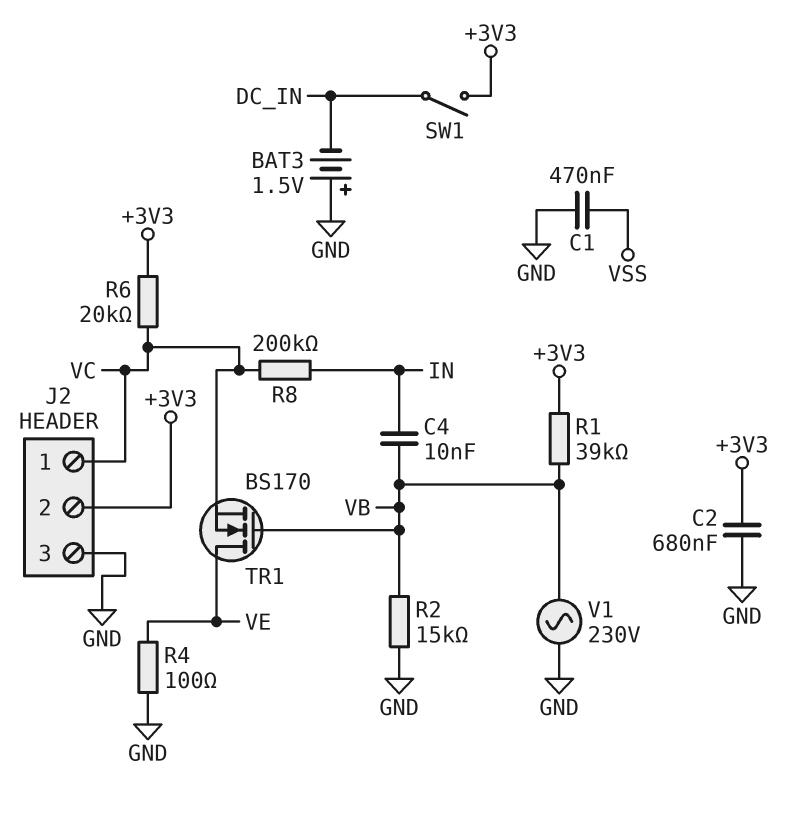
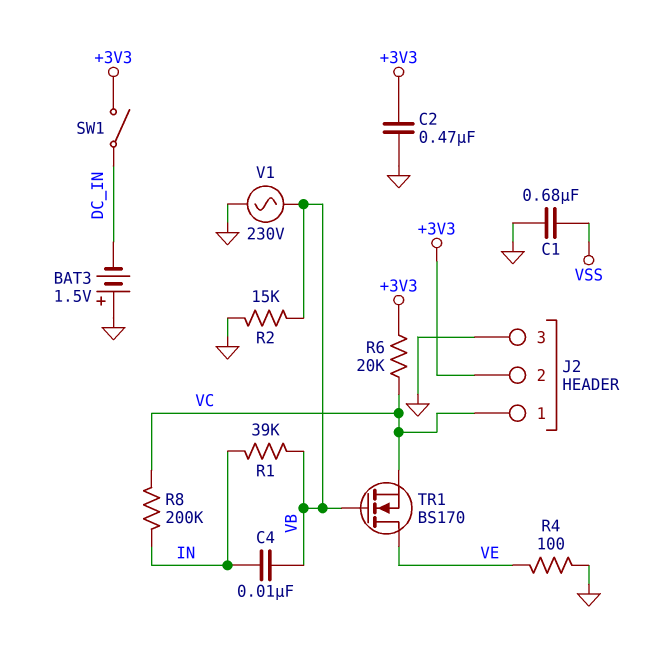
C1: 470nF (GND, VSS) -> 680nF (GND, VSS)
C2: 680nF (+3V3, GND) -> 470nF (+3V3, GND)
R1: 39k (+3V3, VB) -> 39k (IN, VB)

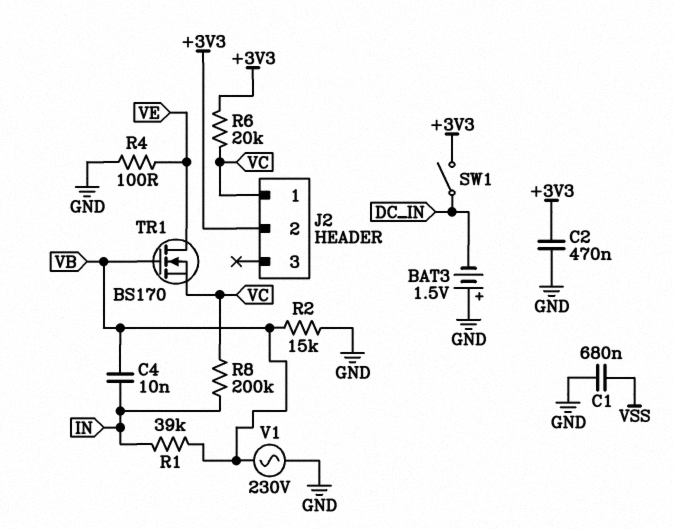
J2 pin 3: GND -> none

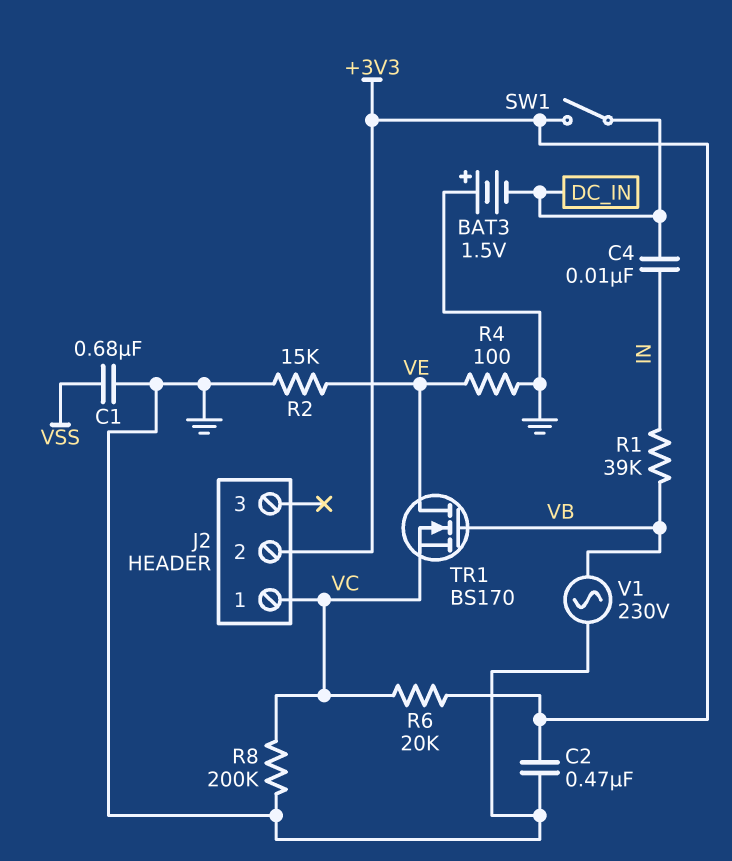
C4: 10nF (IN, VB) -> 10nF (DC_IN, IN)
R2: 15k (GND, VB) -> 15k (GND, VE)
R8: 200k (IN, VC) -> 200k (GND, VC)

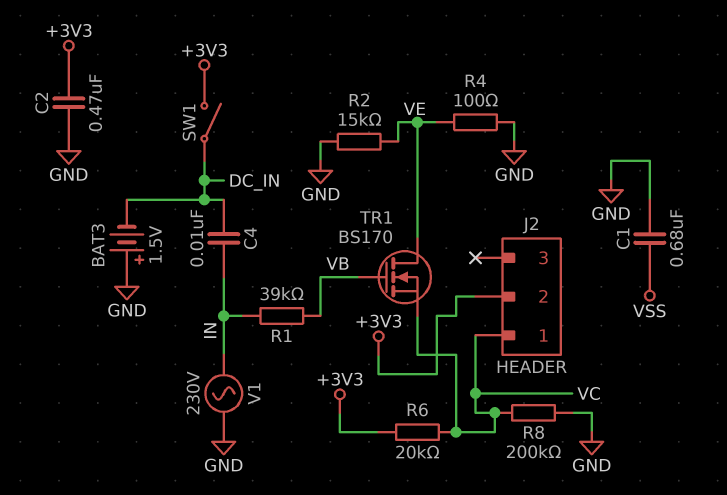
V1: AC 230V (GND, VB) -> AC 230V (GND, IN)

